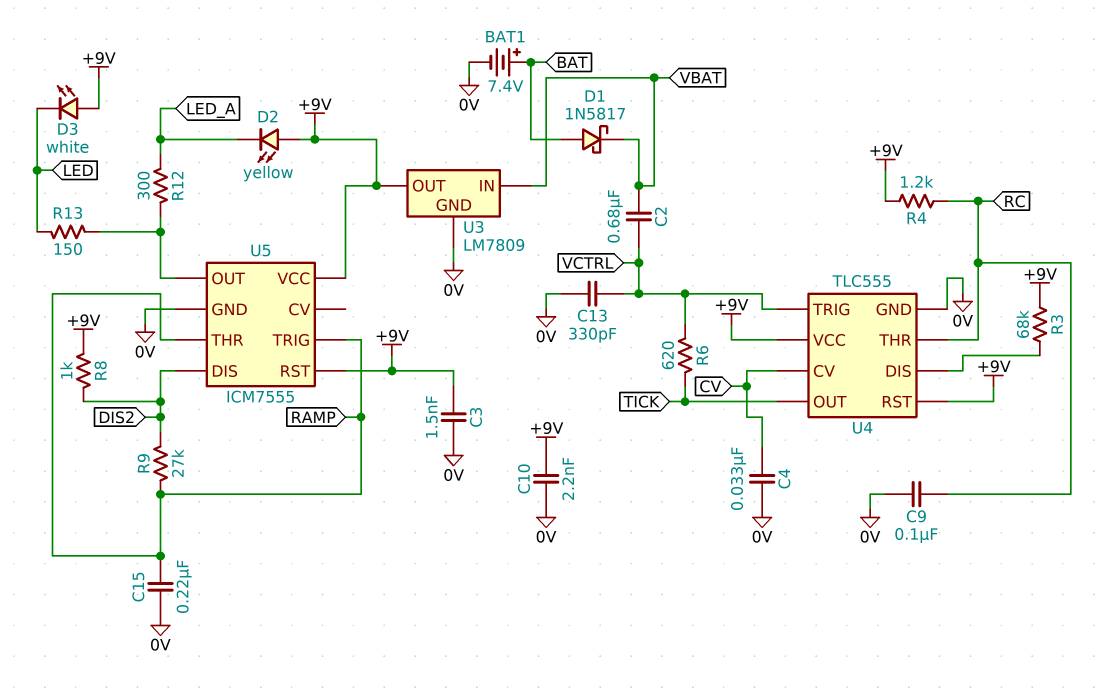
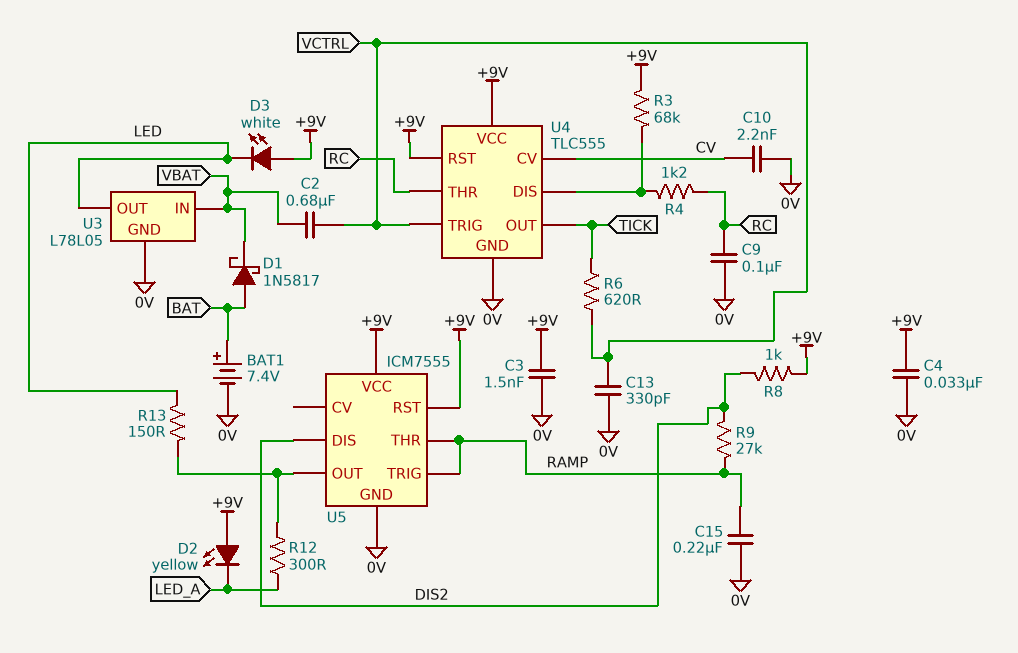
C4: 33nF (0V, CV) -> 33nF (+9V, 0V)
C10: 2.2nF (+9V, 0V) -> 2.2nF (0V, CV)
R4: 1.2k (+9V, RC) -> 1.2k (RC, U4/DIS)
U3: LM7809 -> L78L05
U3 pin OUT: +9V -> LED

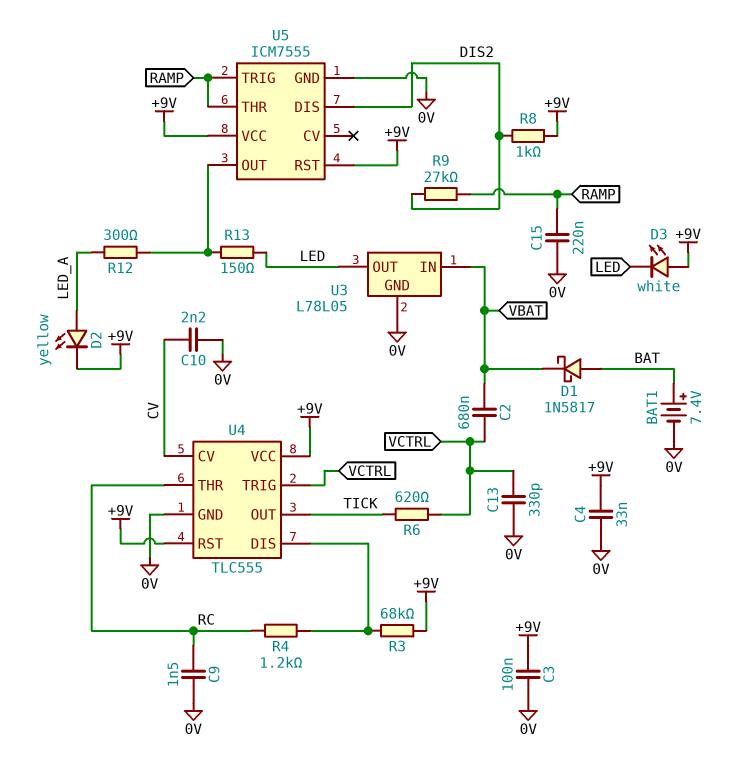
C3: 1.5nF (+9V, 0V) -> 100nF (+9V, 0V)
C9: 100nF (0V, RC) -> 1.5nF (0V, RC)
D2: LED yellow (A +9V, K LED_A) -> LED yellow (A LED_A, K +9V)

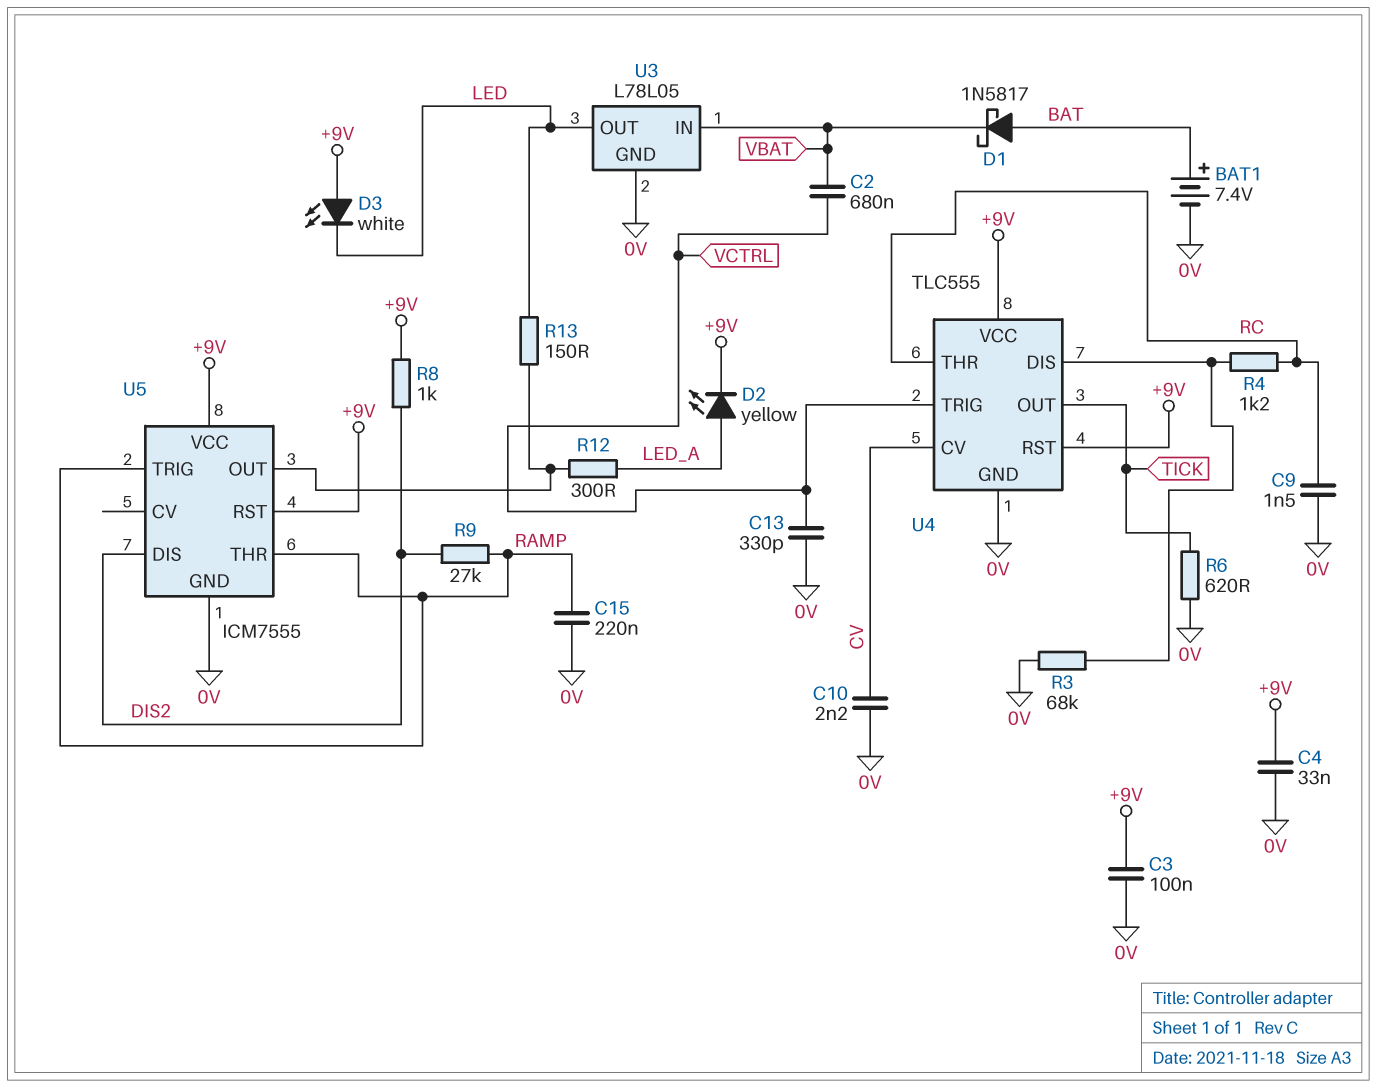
R3: 68k (+9V, U4/DIS) -> 68k (0V, U4/DIS)
R6: 620 (TICK, VCTRL) -> 620 (0V, TICK)

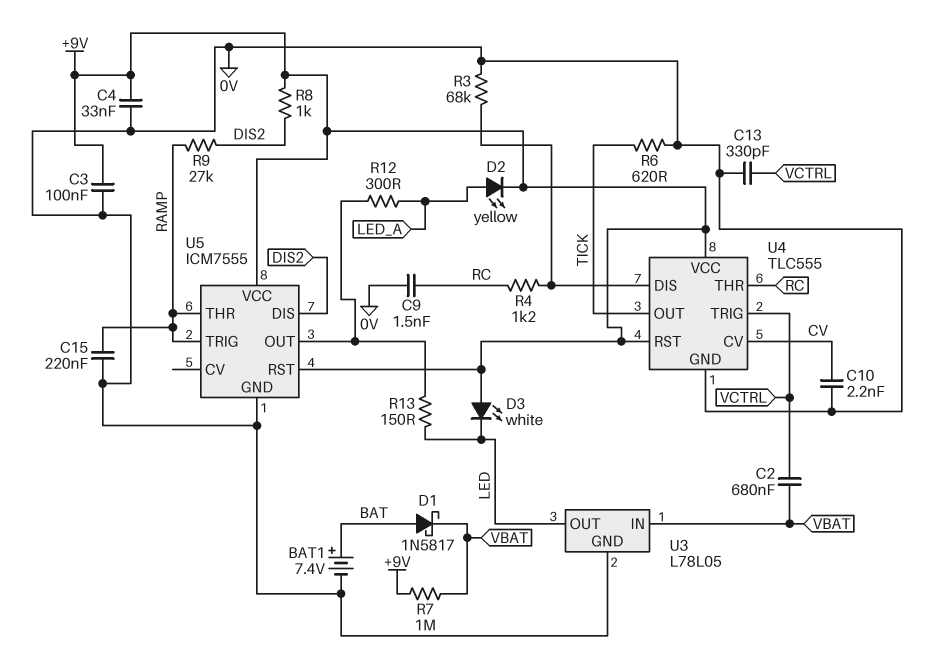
R7: none -> 1M (+9V, VBAT)

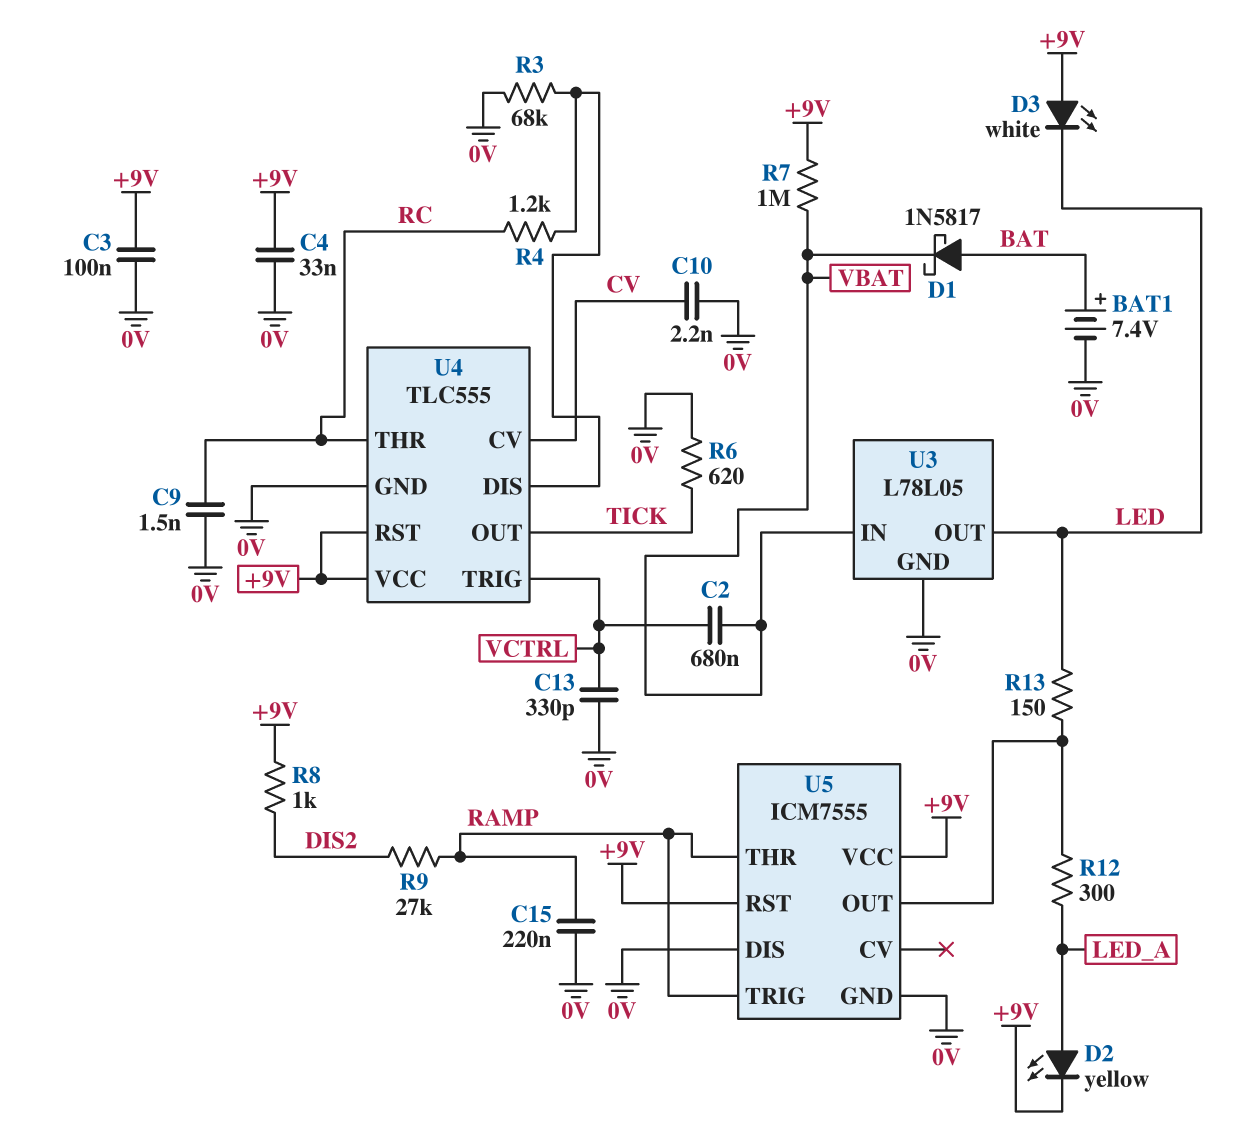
U5 pin DIS: DIS2 -> 0V

